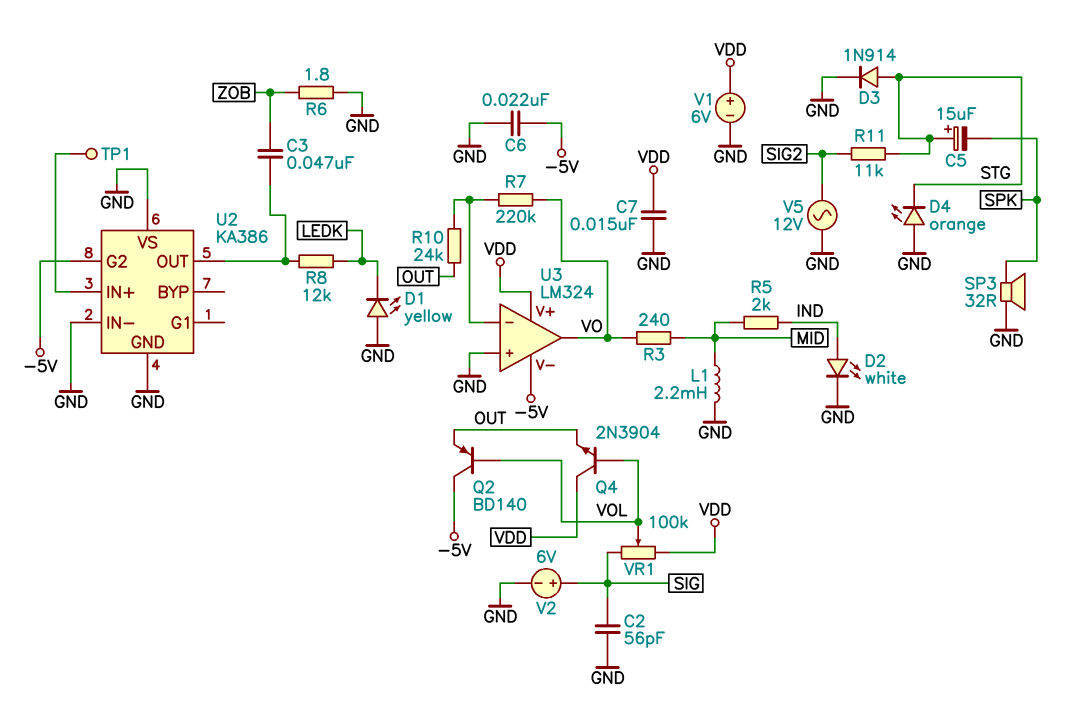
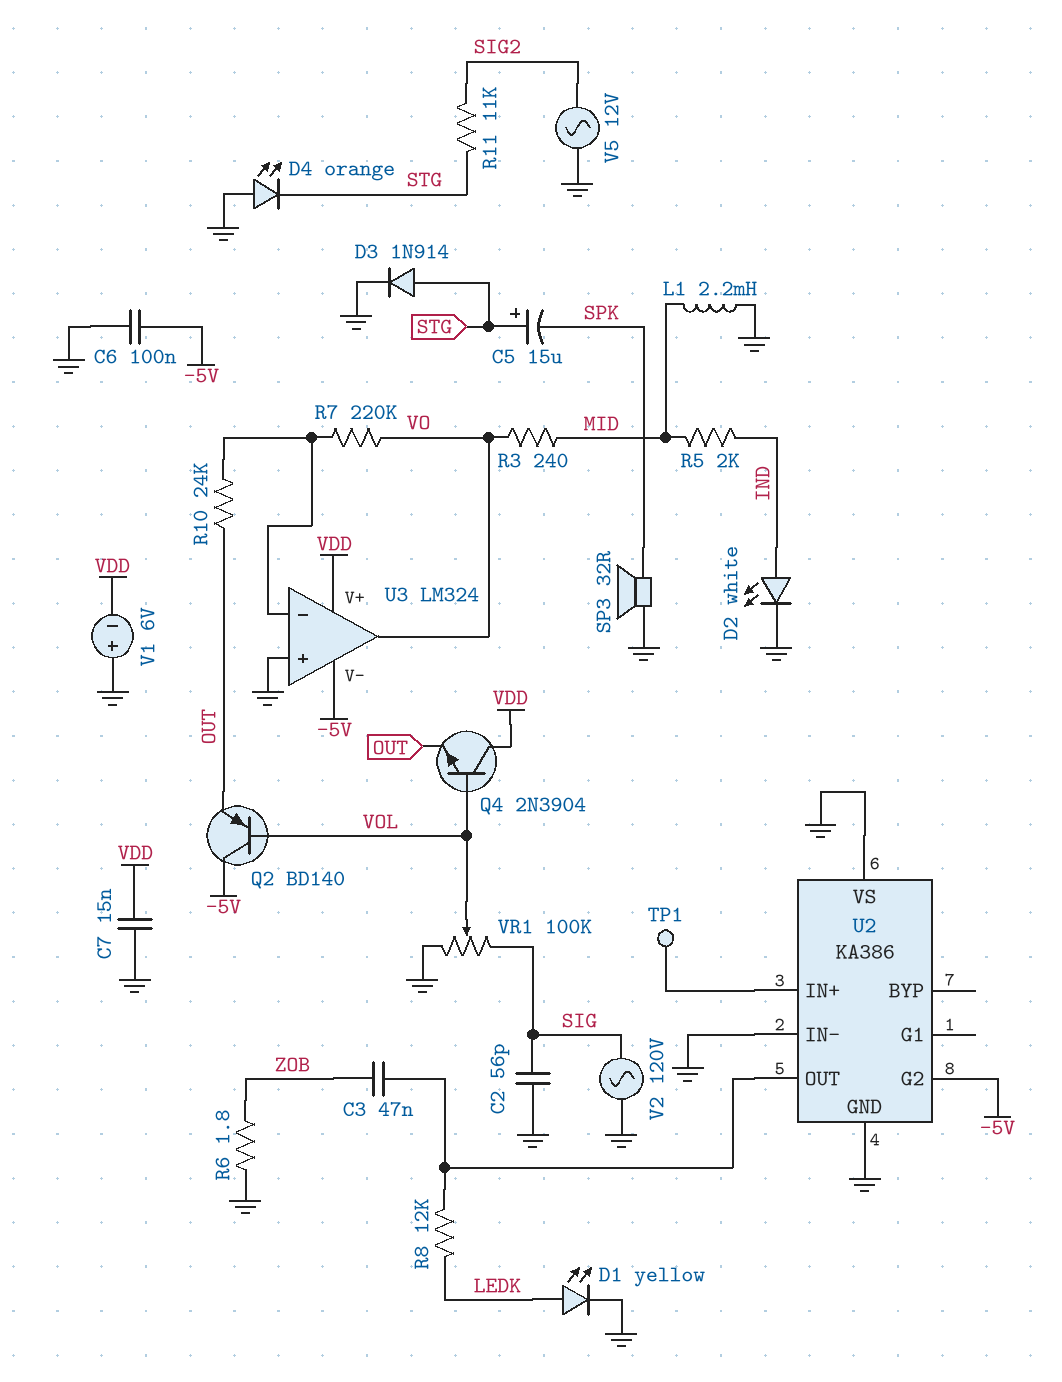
C6: 22nF (-5V, GND) -> 100nF (-5V, GND)
D1: LED yellow (A GND, K LEDK) -> LED yellow (A LEDK, K GND)
V1: 6V (plus VDD, minus GND) -> 6V (plus GND, minus VDD)
V2: 6V (plus SIG, minus GND) -> AC 120V (GND, SIG)
VR1: 100k (SIG, VDD, wiper VOL) -> 100k (GND, SIG, wiper VOL)

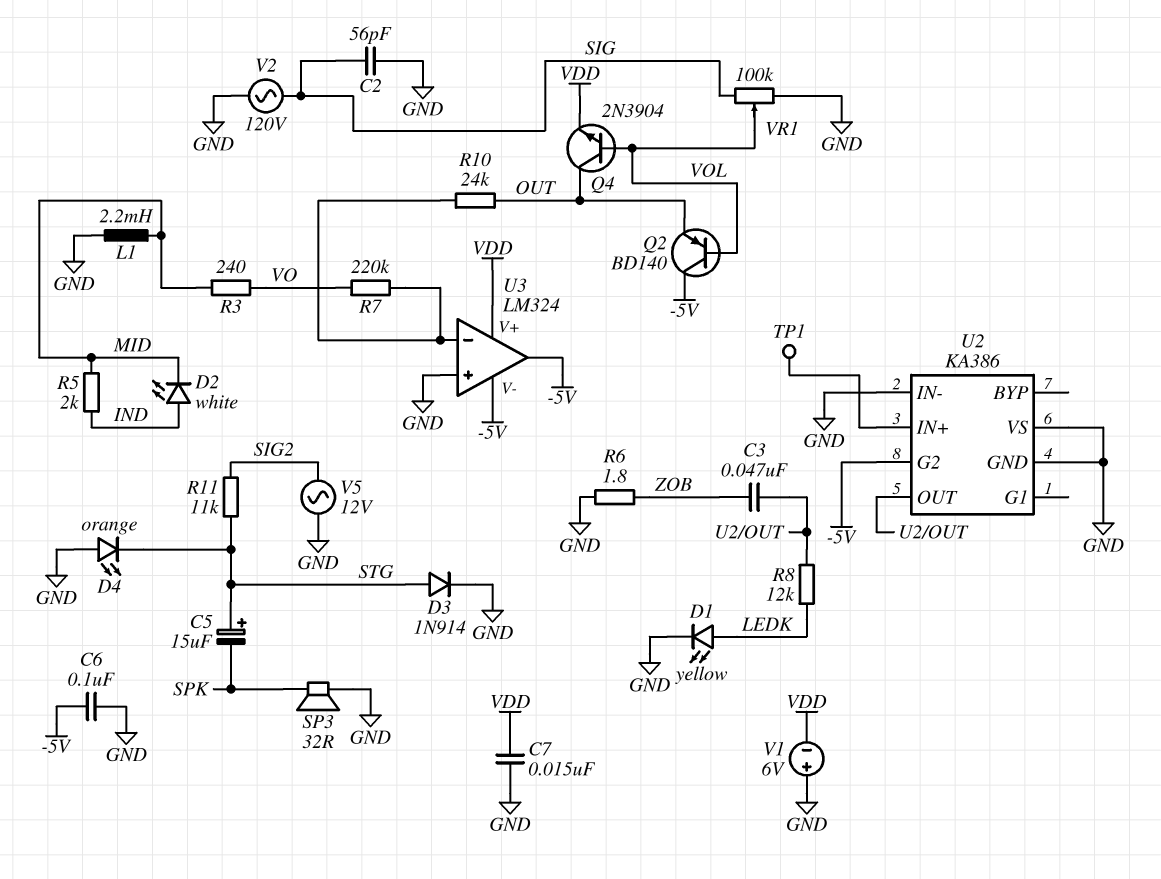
D2: LED white (A IND, K GND) -> LED white (A IND, K MID)
Q4: NPN 2N3904 (B VOL, C VDD, E OUT) -> NPN 2N3904 (B VOL, C OUT, E VDD)
U3 pin out: VO -> -5V

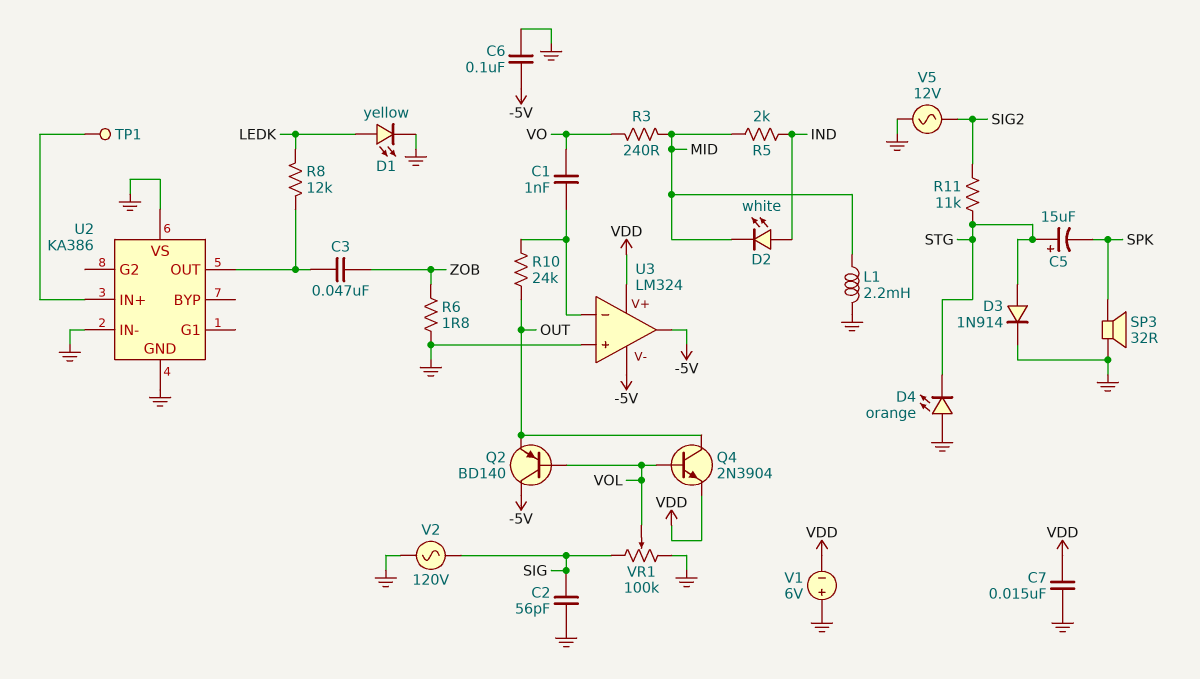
C1: none -> 1nF (U3/in-, VO)
R7: 220k (U3/in-, VO) -> none
U2 pin G2: -5V -> none

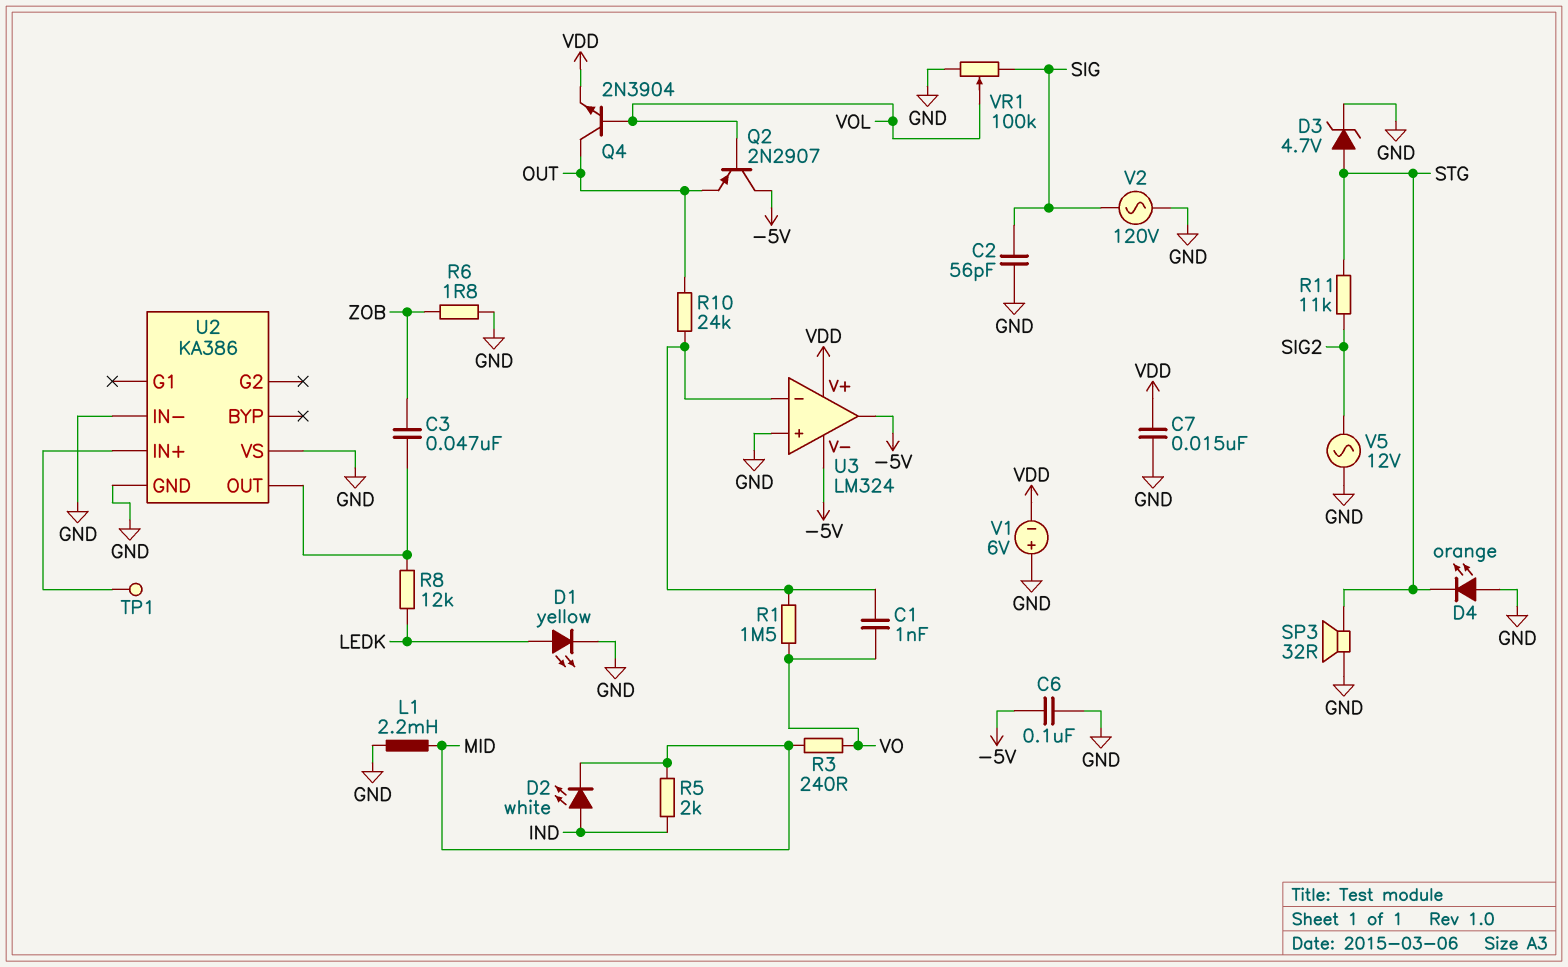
C5: 15uF (plus STG, minus SPK) -> none
D3: diode 1N914 (A STG, K GND) -> zener 4.7V (A STG, K GND)
Q2: PNP BD140 (B VOL, C -5V, E OUT) -> PNP 2N2907 (B VOL, C -5V, E OUT)
R1: none -> 1.5M (U3/in-, VO)
SP3: speaker 32R (GND, SPK) -> speaker 32R (GND, STG)

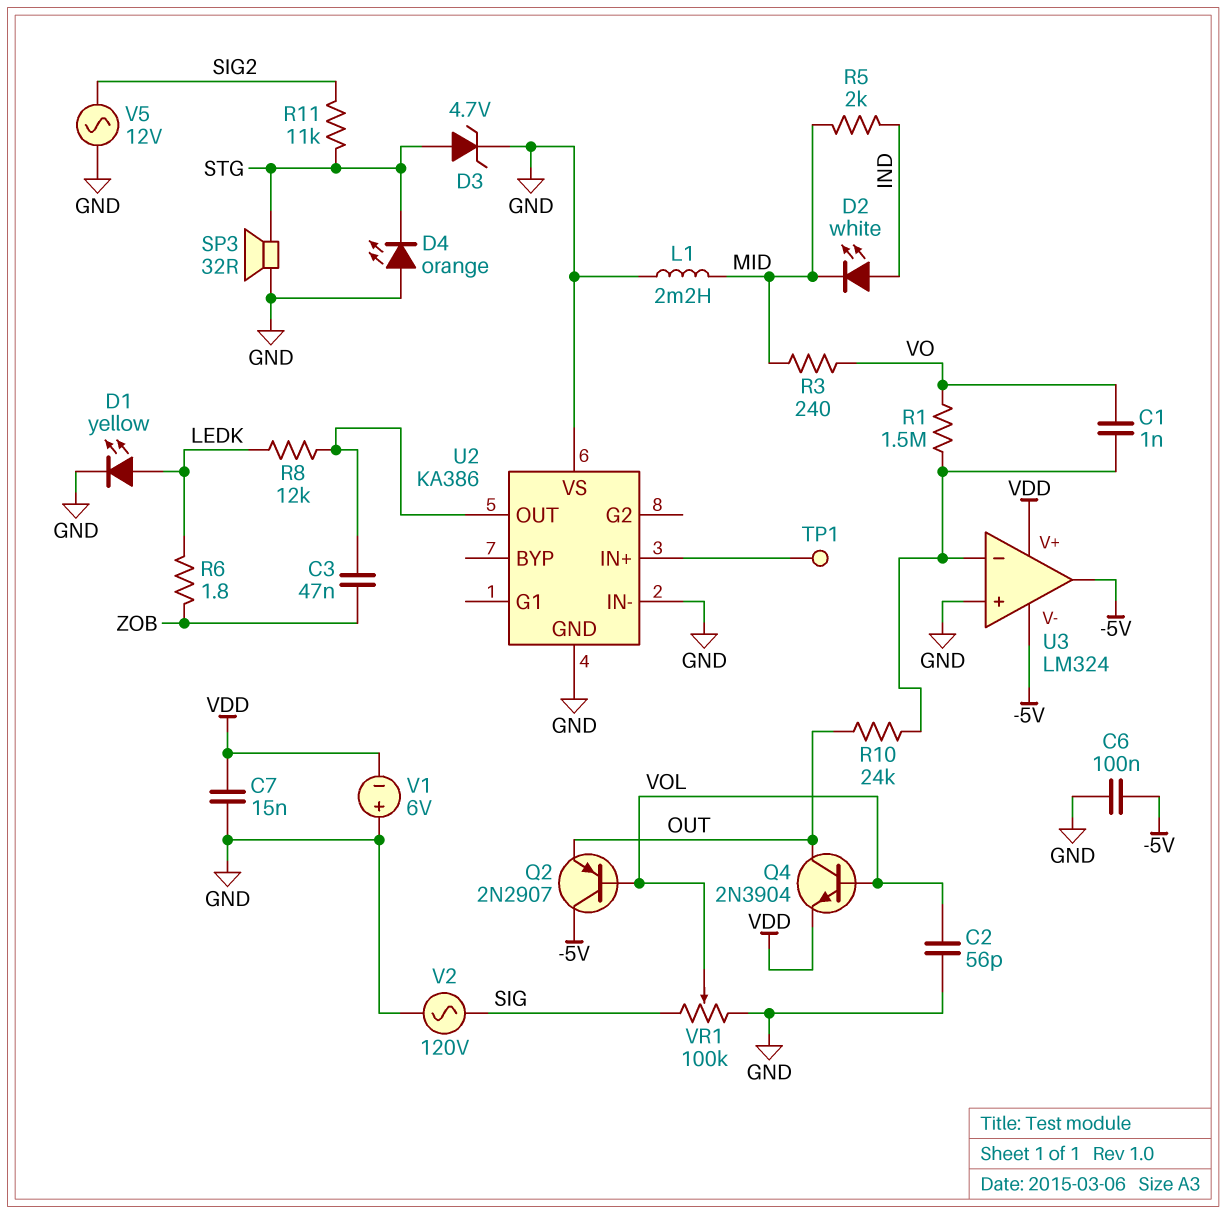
C2: 56pF (GND, SIG) -> 56pF (GND, VOL)
R6: 1.8 (GND, ZOB) -> 1.8 (LEDK, ZOB)

